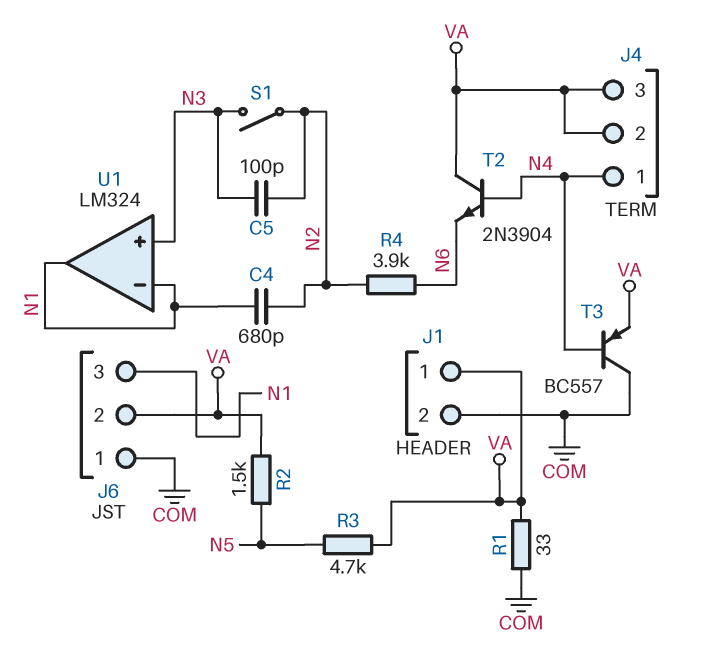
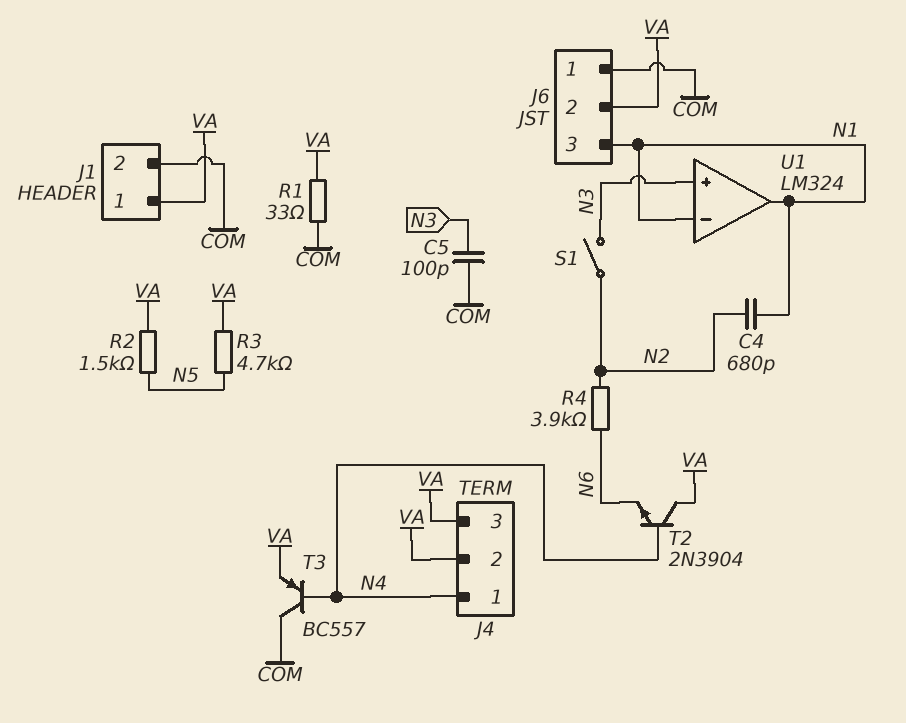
C5: 100pF (N2, N3) -> 100pF (COM, N3)

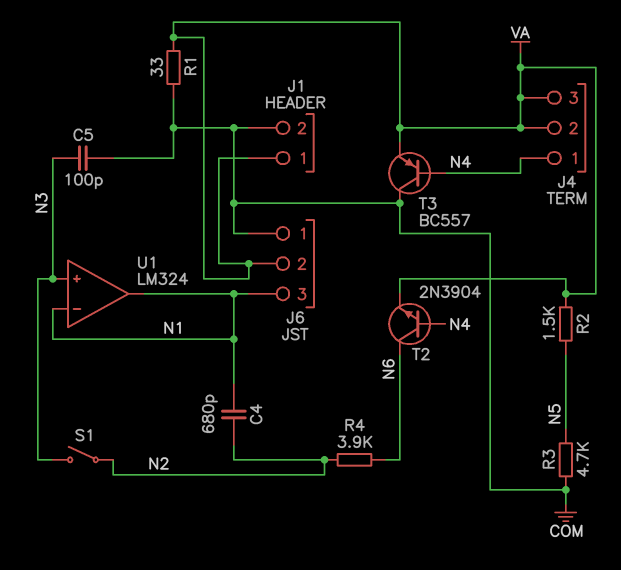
R3: 4.7k (N5, VA) -> 4.7k (COM, N5)
T2: NPN 2N3904 (B N4, C VA, E N6) -> NPN 2N3904 (B N4, C N6, E VA)

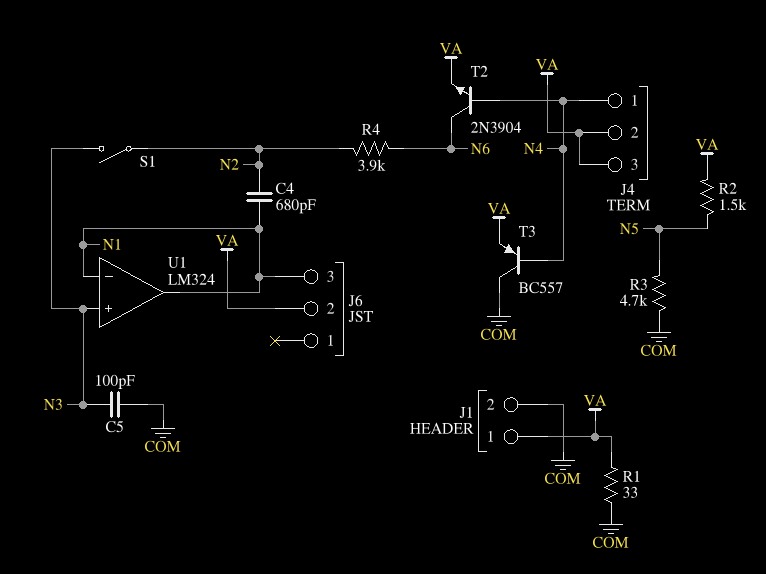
J6 pin 1: COM -> none

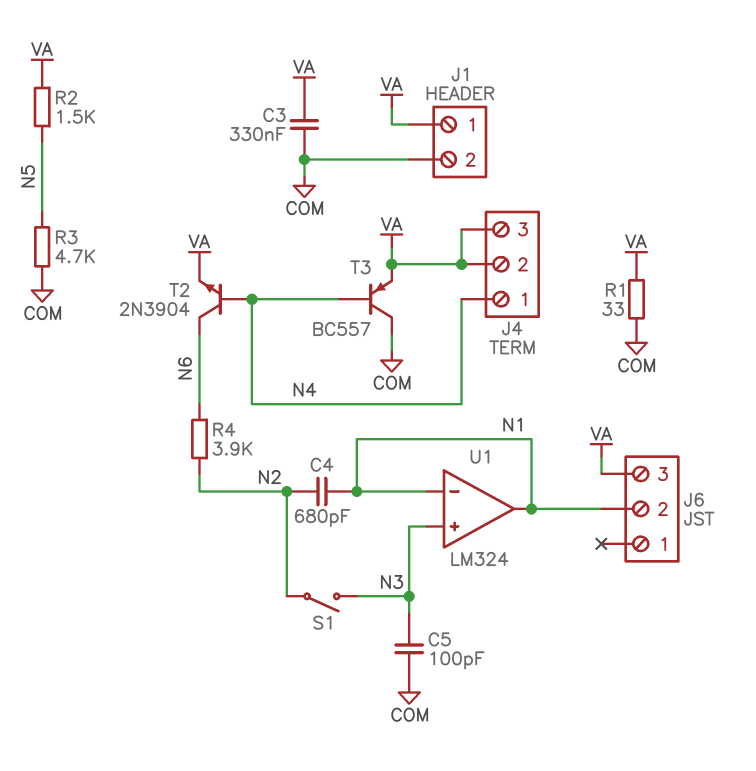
C3: none -> 330nF (COM, VA)
J6 pin 2: VA -> N1
J6 pin 3: N1 -> VA

